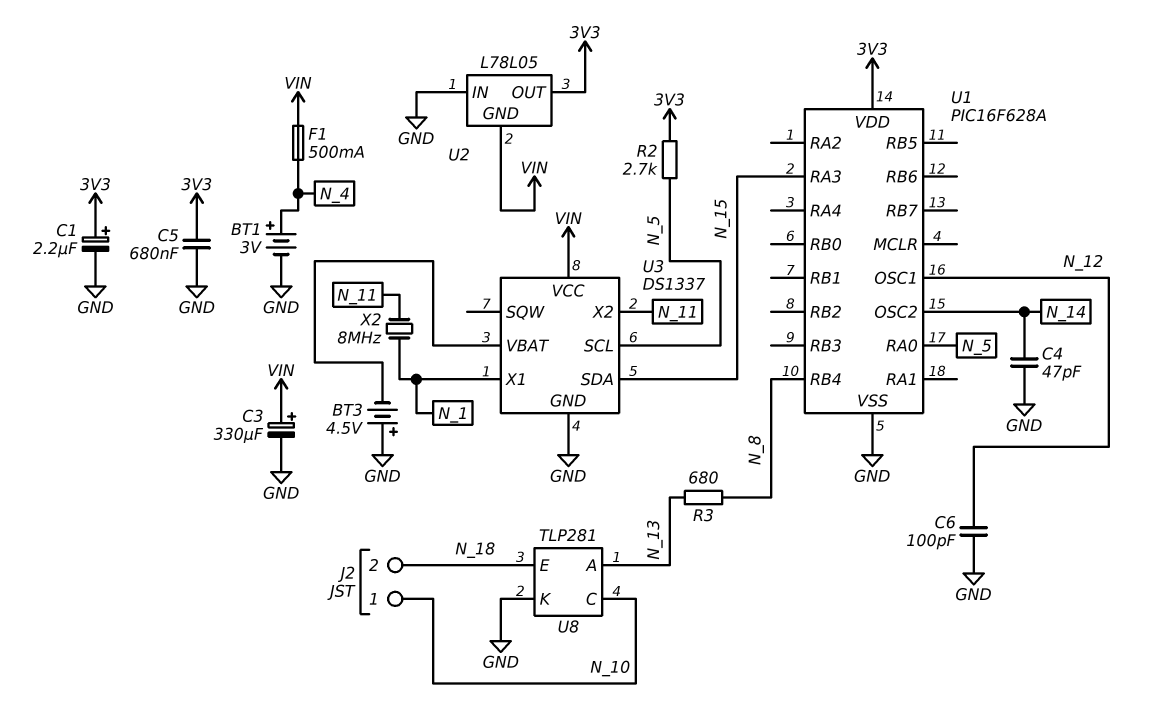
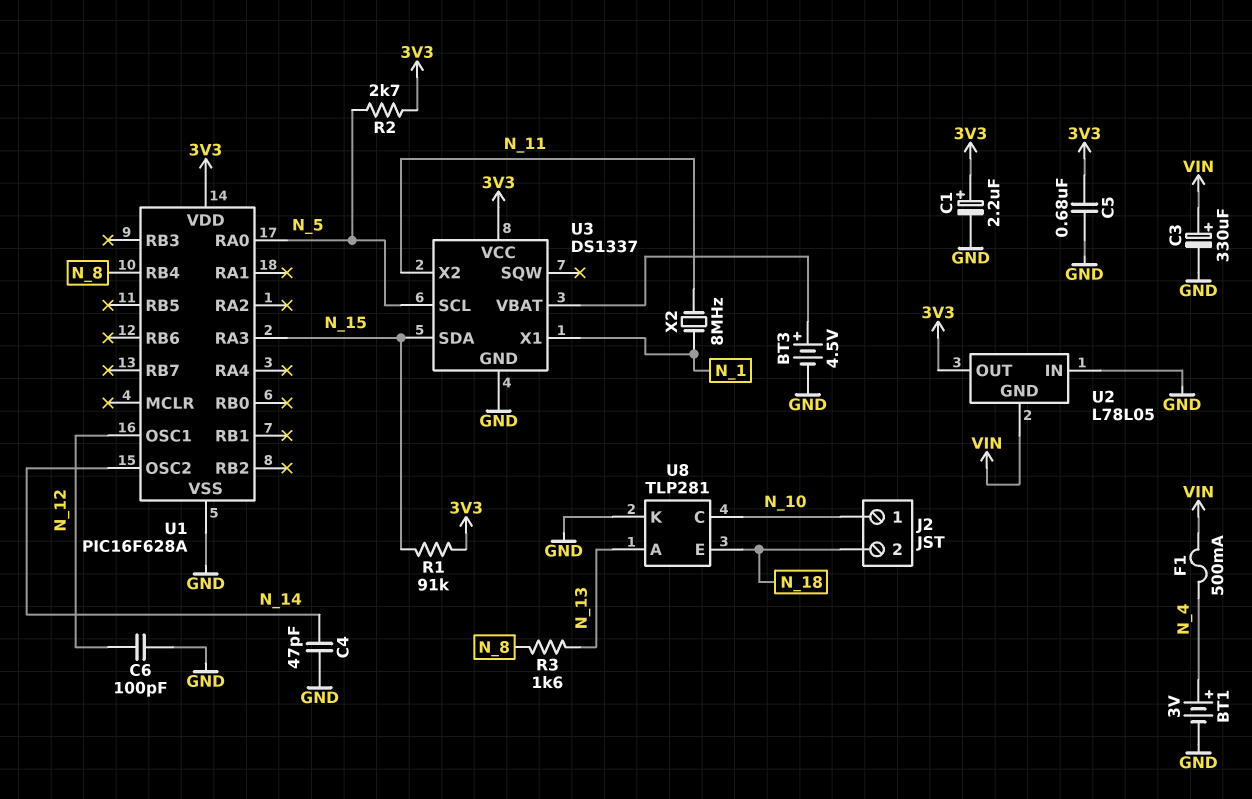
BT3: 4.5V (plus GND, minus U3/VBAT) -> 4.5V (plus U3/VBAT, minus GND)
R1: none -> 91k (3V3, N_15)
R3: 680 (N_8, N_13) -> 1.6k (N_8, N_13)
U3 pin VCC: VIN -> 3V3

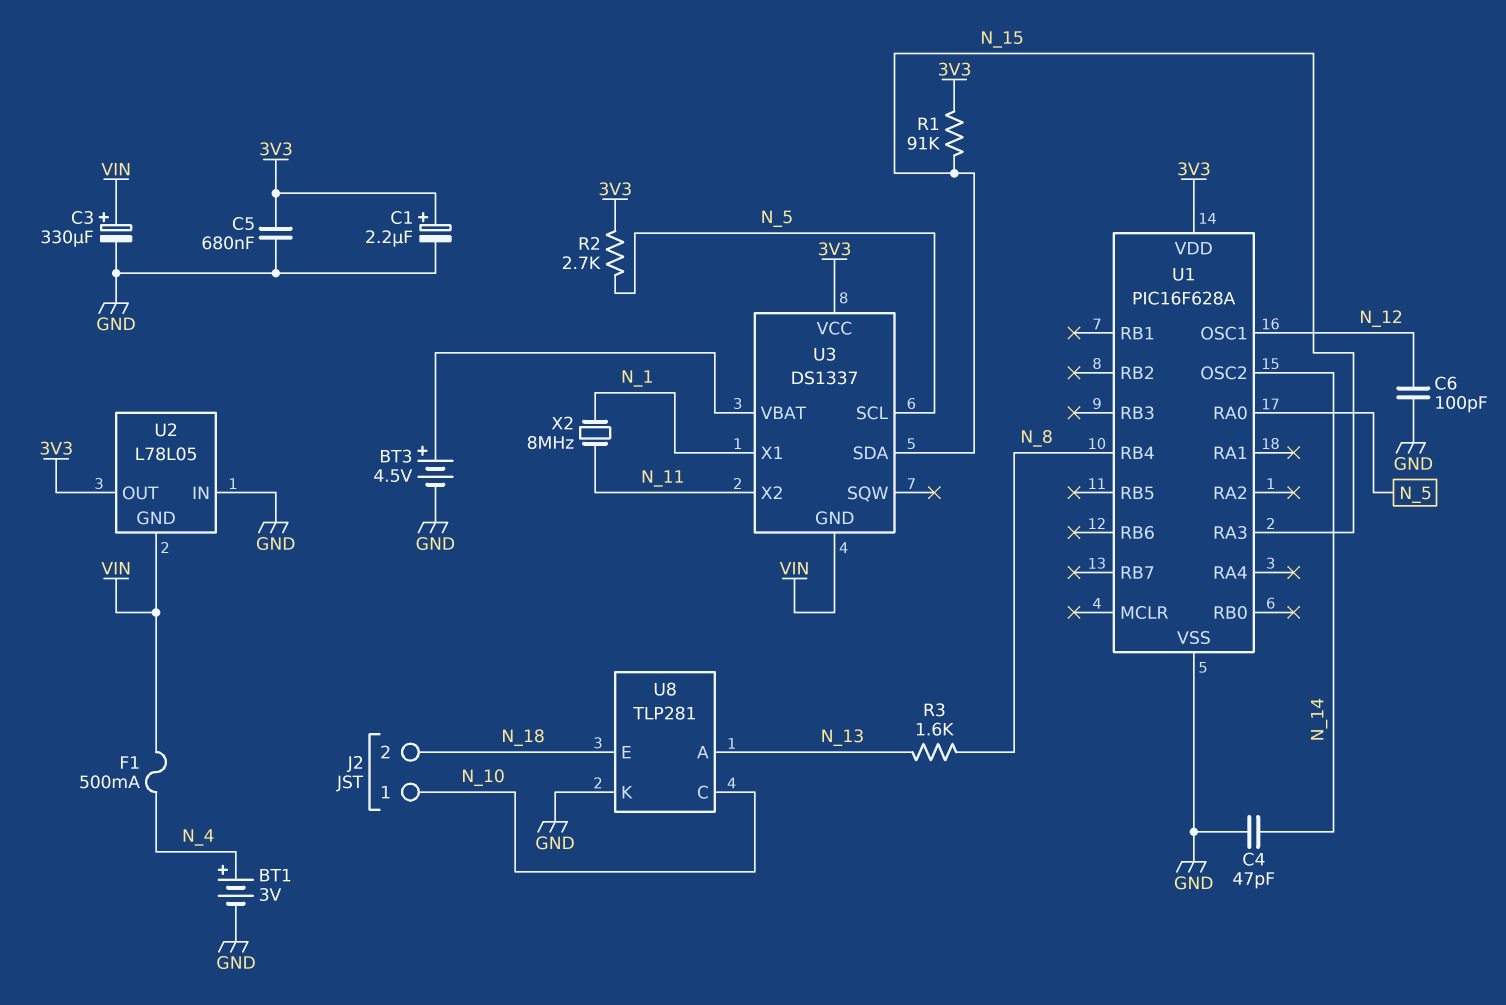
U3 pin GND: GND -> VIN

